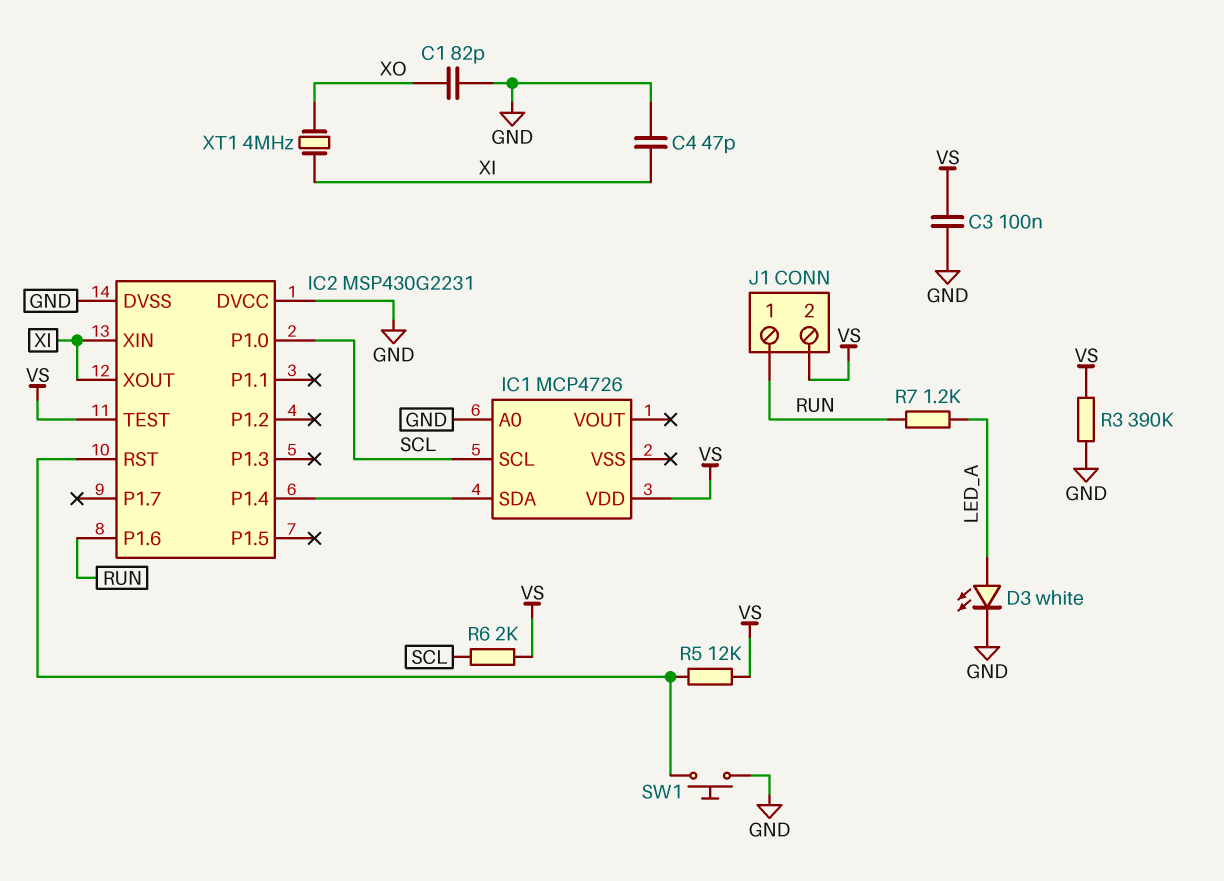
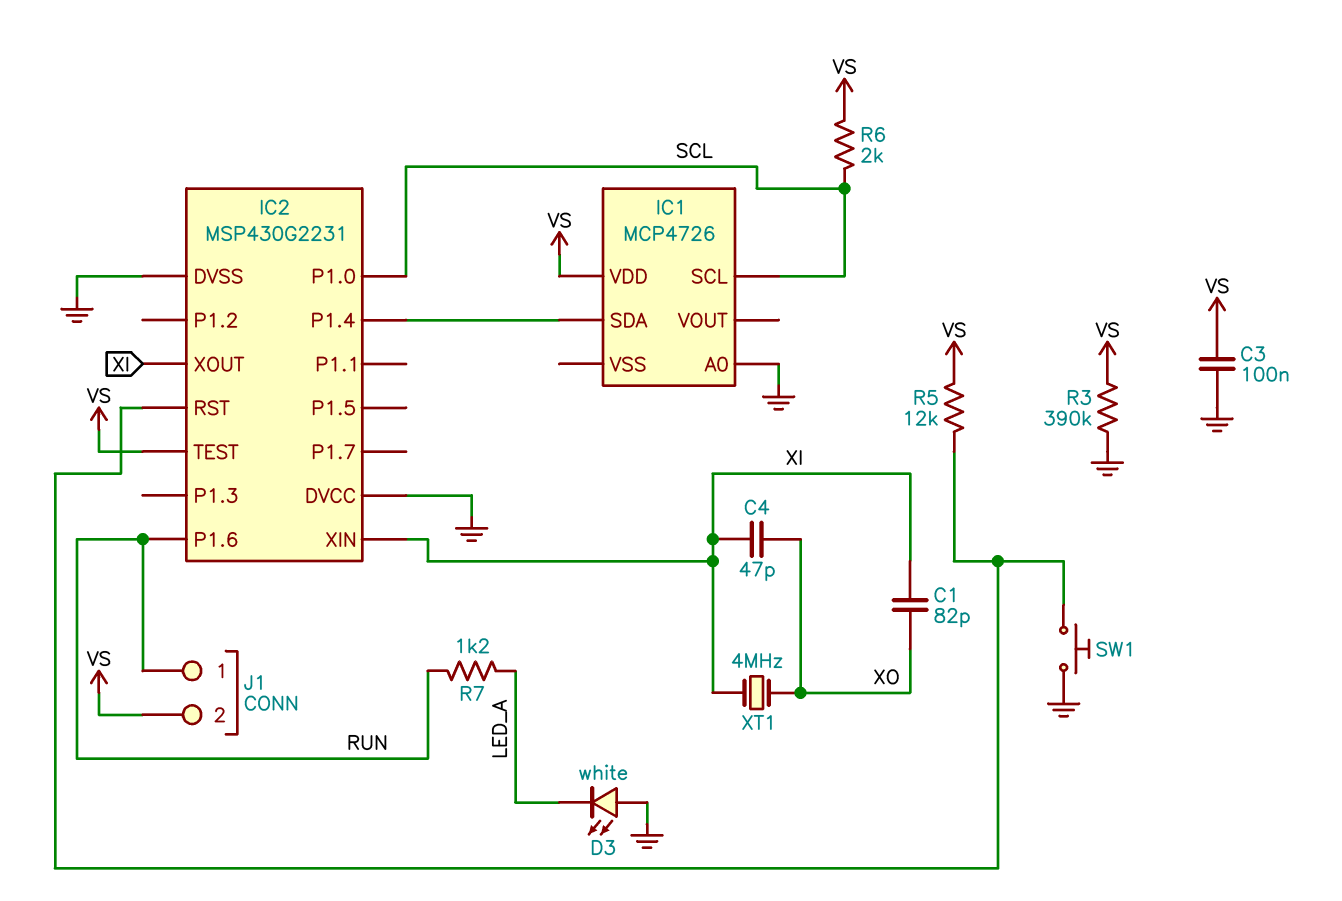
C1: 82pF (GND, XO) -> 82pF (XI, XO)
C4: 47pF (GND, XI) -> 47pF (XI, XO)
D3: LED white (A LED_A, K GND) -> LED white (A GND, K LED_A)

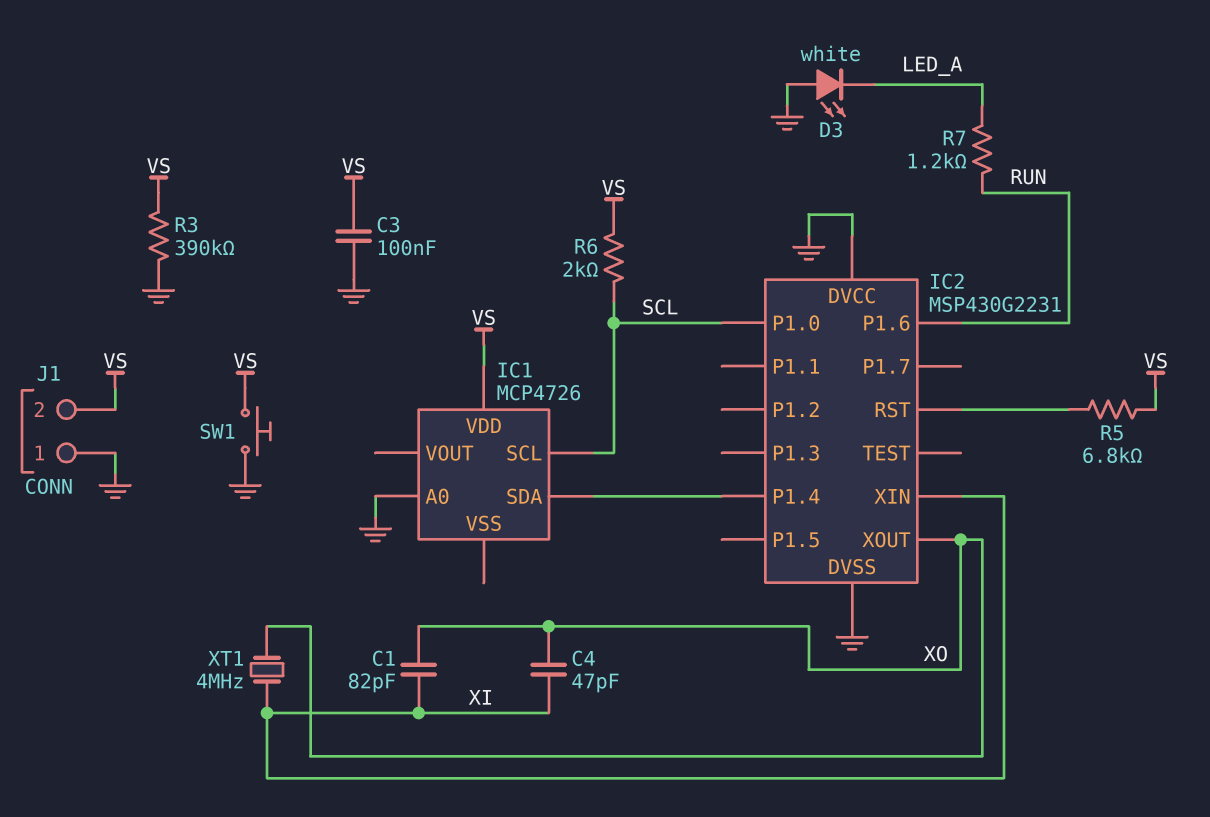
IC2 pin TEST: VS -> none
IC2 pin XOUT: XI -> XO
J1 pin 1: RUN -> GND
R5: 12k (IC2/RST, VS) -> 6.8k (IC2/RST, VS)
SW1: button (GND, IC2/RST) -> button (GND, VS)

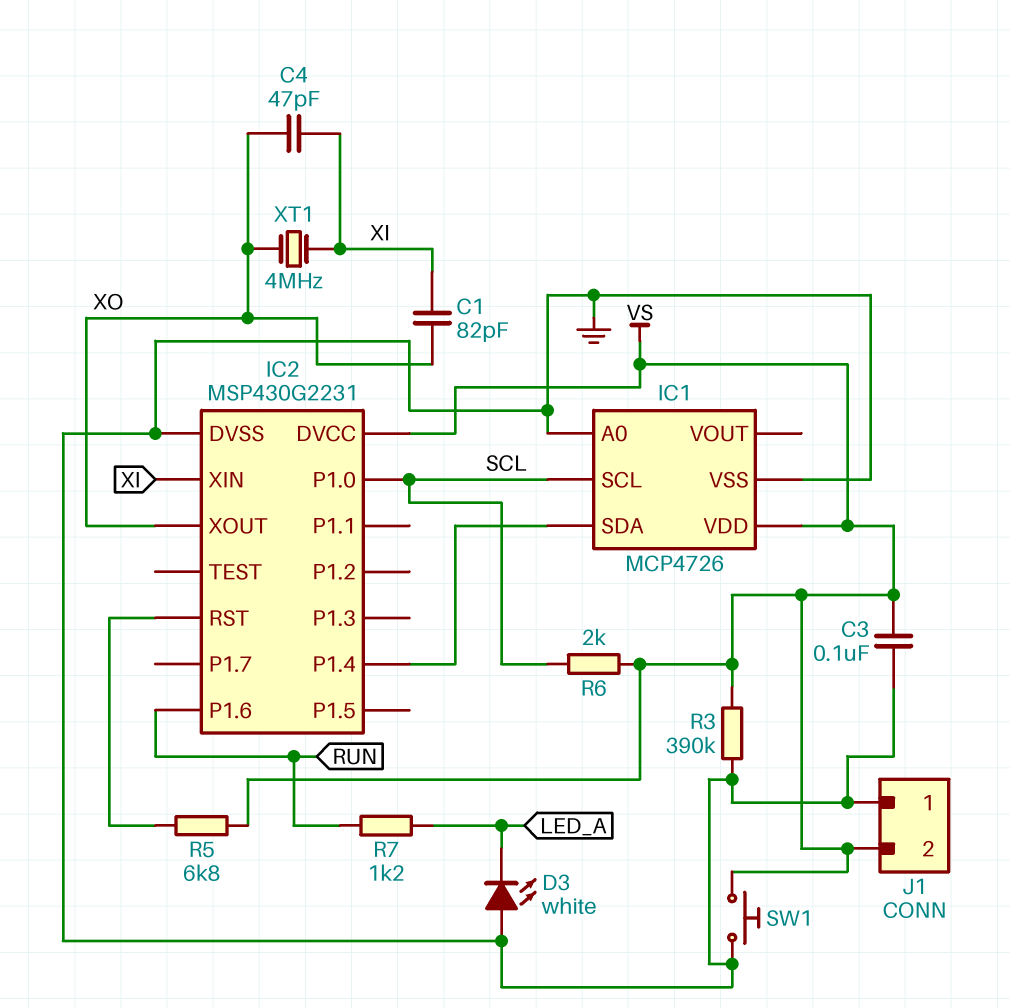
IC1 pin VSS: none -> GND
IC2 pin DVCC: GND -> VS

